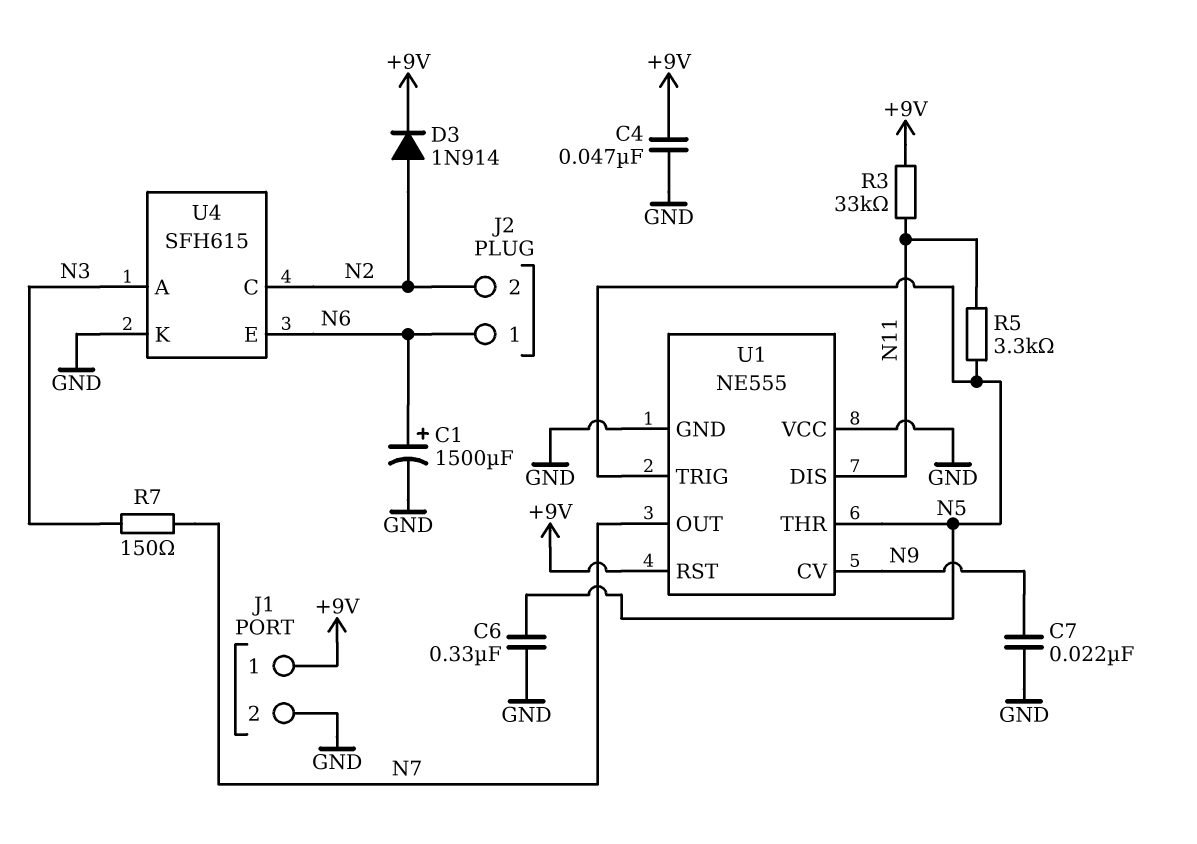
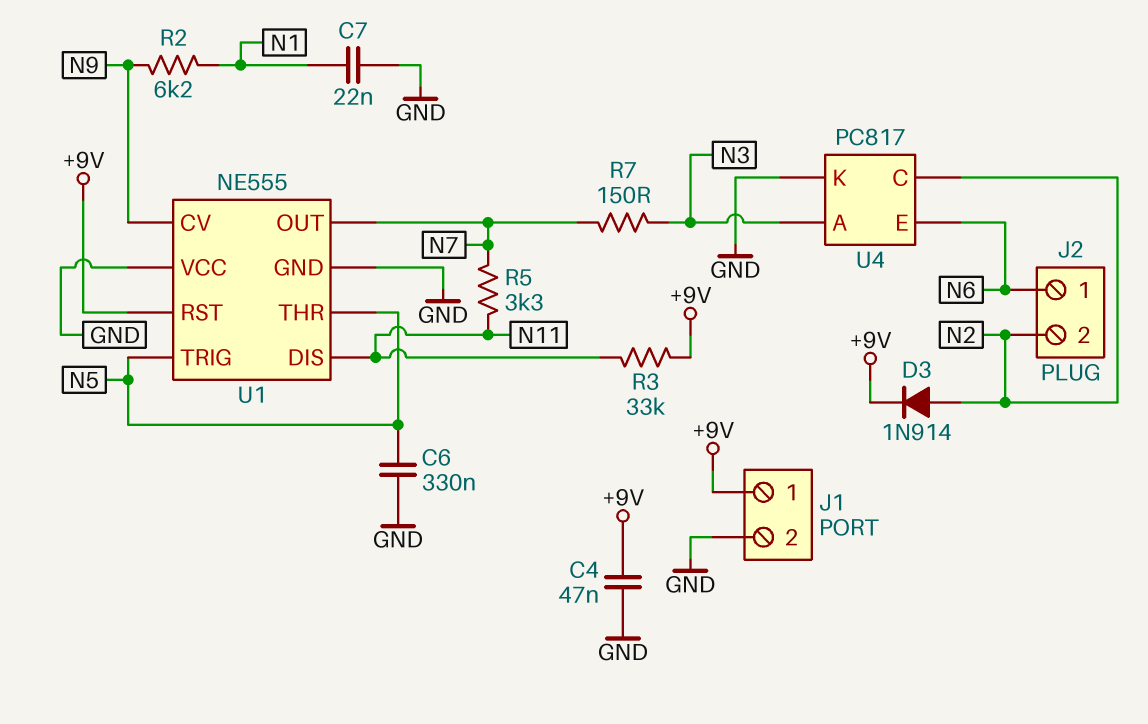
C1: 1500uF (plus N6, minus GND) -> none
C7: 22nF (GND, N9) -> 22nF (GND, N1)
R2: none -> 6.2k (N1, N9)
R5: 3.3k (N5, N11) -> 3.3k (N7, N11)
U4: SFH615 -> PC817

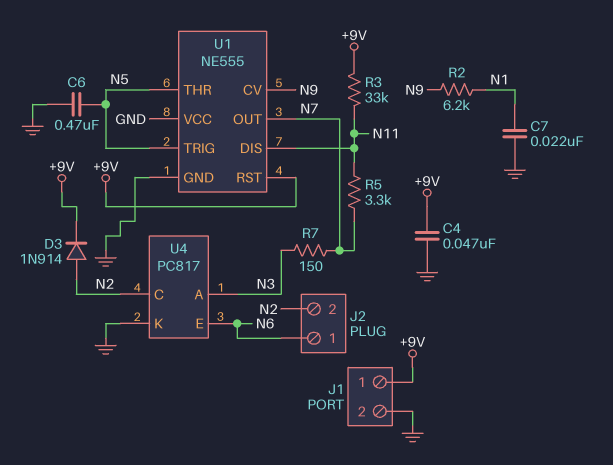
C6: 330nF (GND, N5) -> 470nF (GND, N5)

